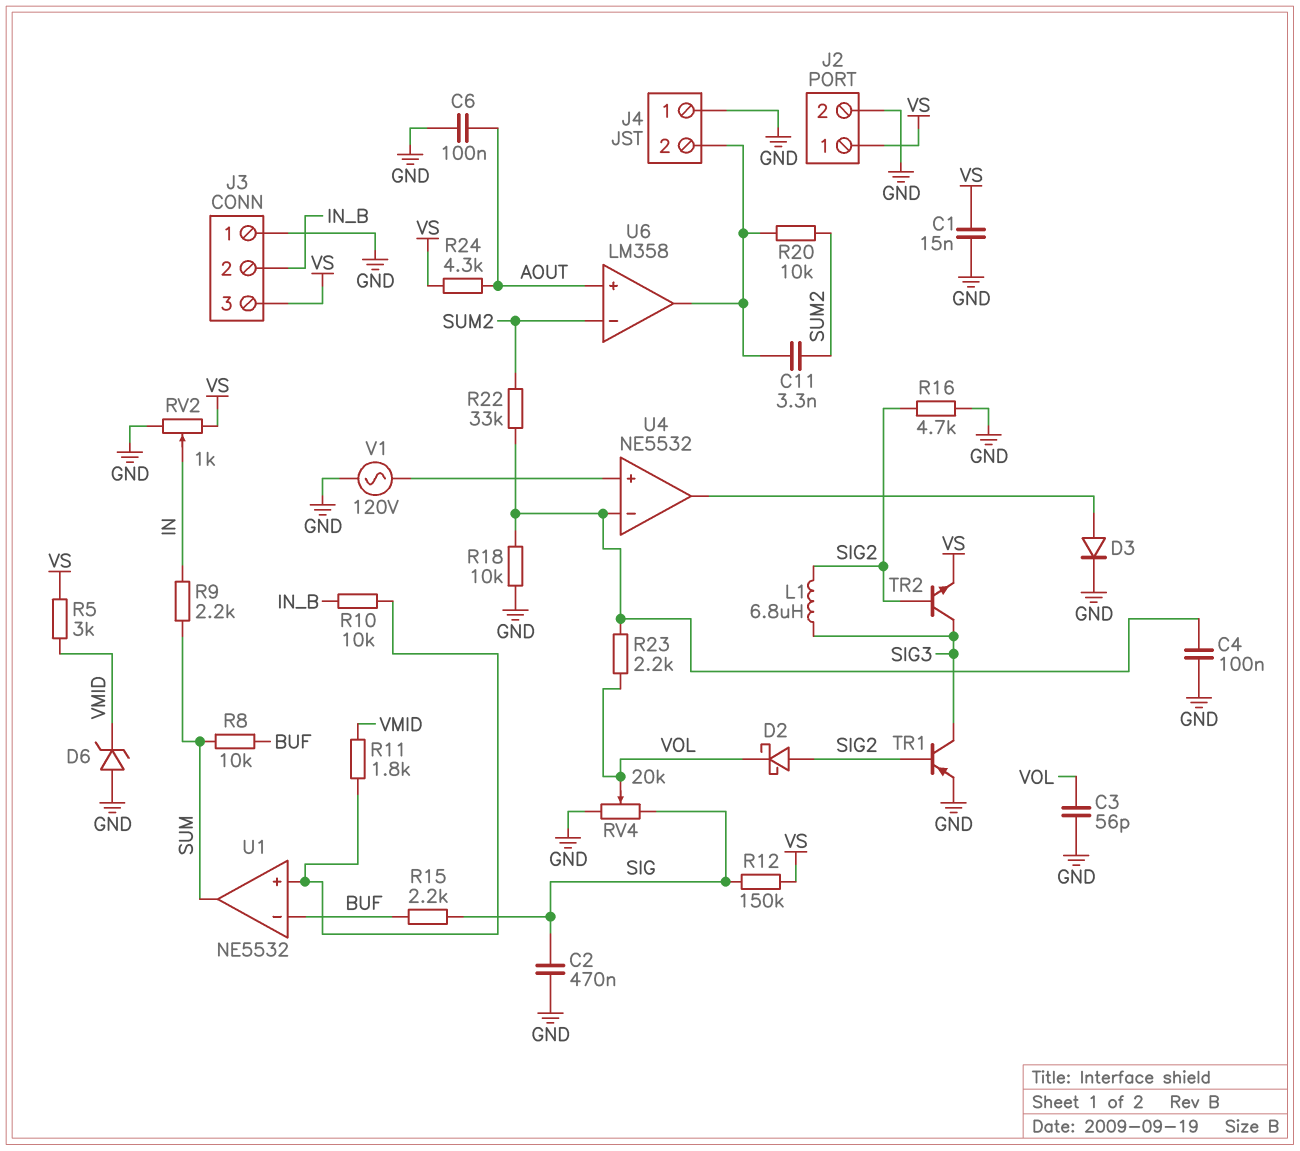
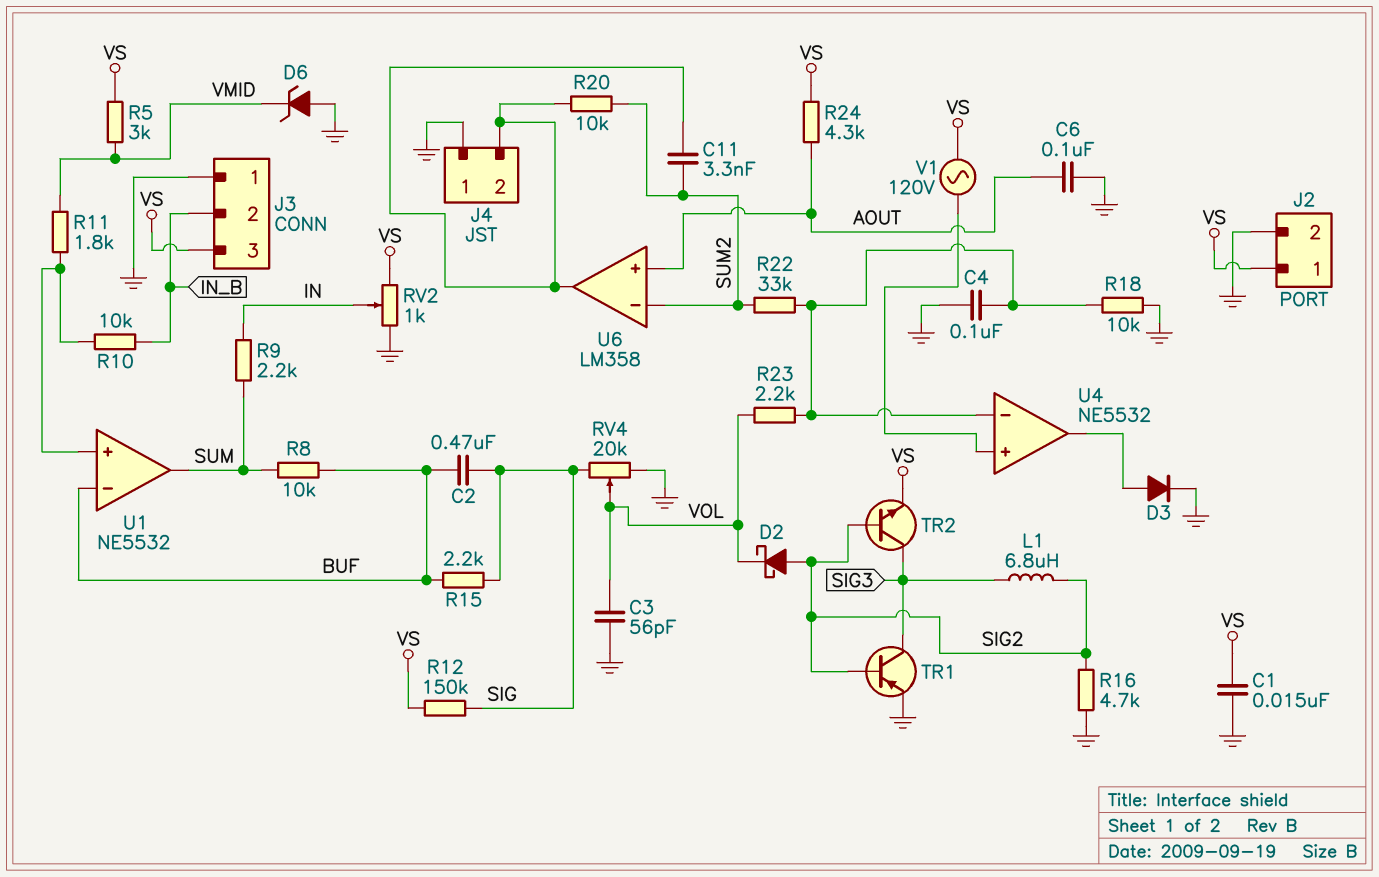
C2: 470nF (GND, SIG) -> 470nF (BUF, SIG)
V1: AC 120V (GND, U4/in+) -> AC 120V (U4/in+, VS)

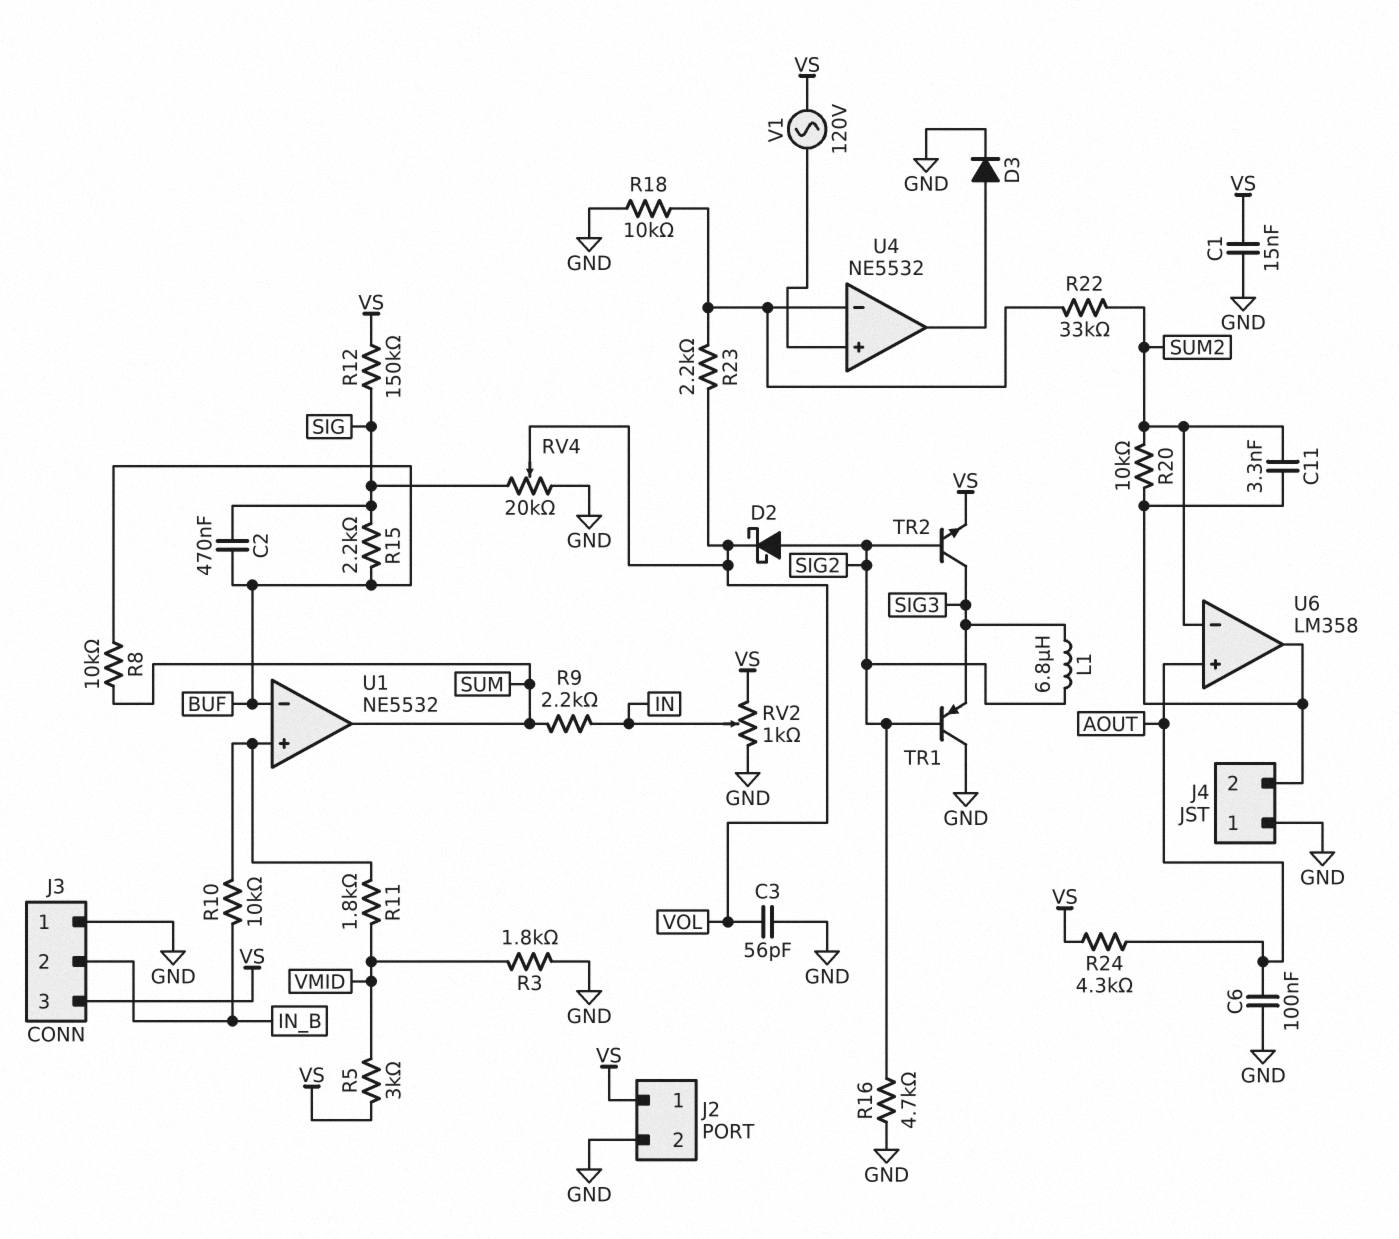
C4: 100nF (GND, U4/in-) -> none
D6: zener (A GND, K VMID) -> none
R3: none -> 1.8k (GND, VMID)
TR1: PNP (B SIG2, C SIG3, E GND) -> PNP (B SIG2, C GND, E SIG3)

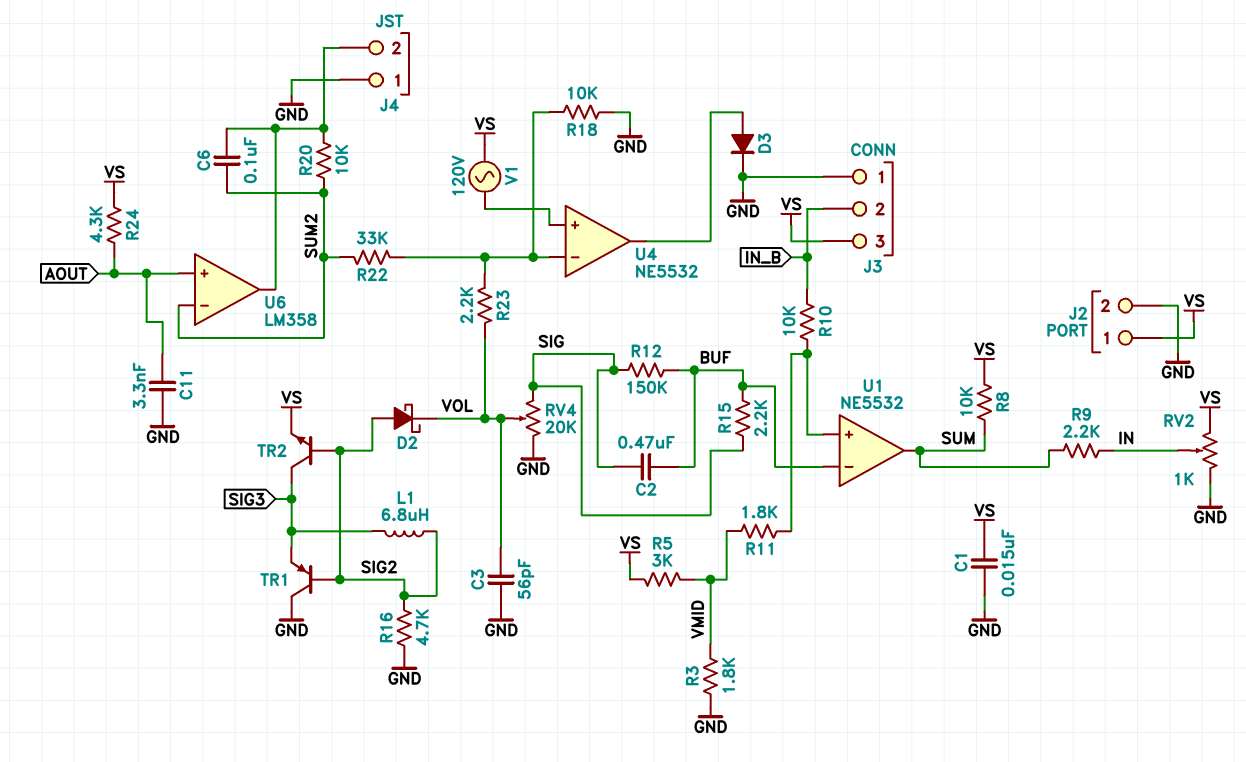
C6: 100nF (AOUT, GND) -> 100nF (J4/2, SUM2)
C11: 3.3nF (J4/2, SUM2) -> 3.3nF (AOUT, GND)
R8: 10k (BUF, SUM) -> 10k (SUM, VS)
R12: 150k (SIG, VS) -> 150k (BUF, SIG)

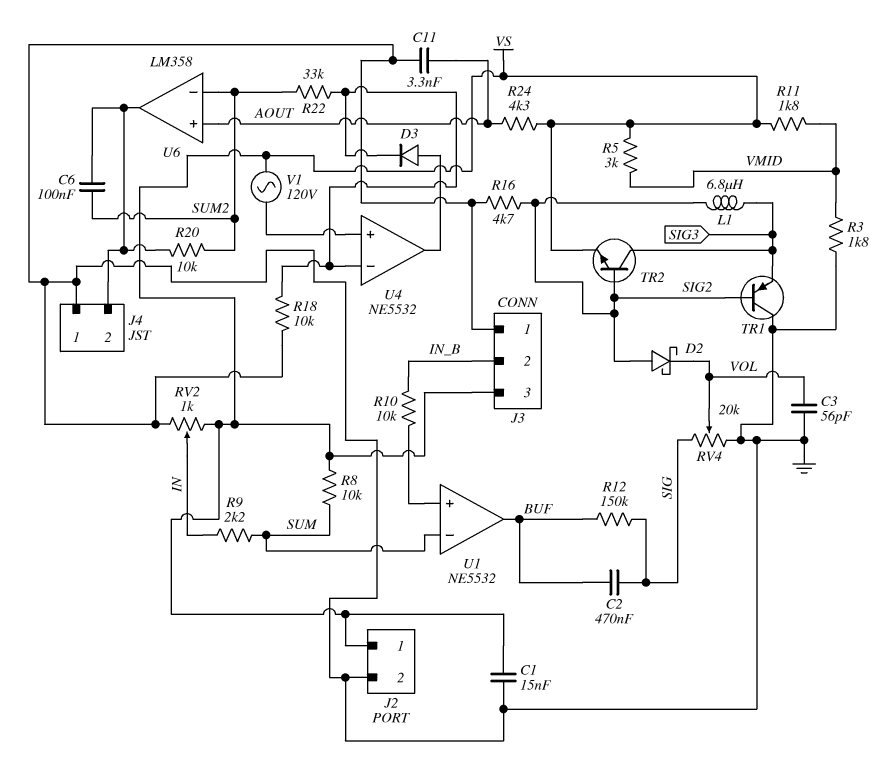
D3: diode (A U4/out, K GND) -> diode (A U4/out, K U4/in-)
R11: 1.8k (U1/in+, VMID) -> 1.8k (VMID, VS)
R15: 2.2k (BUF, SIG) -> none
R23: 2.2k (U4/in-, VOL) -> none
U1 pin in-: BUF -> SUM
U1 pin out: SUM -> BUF

